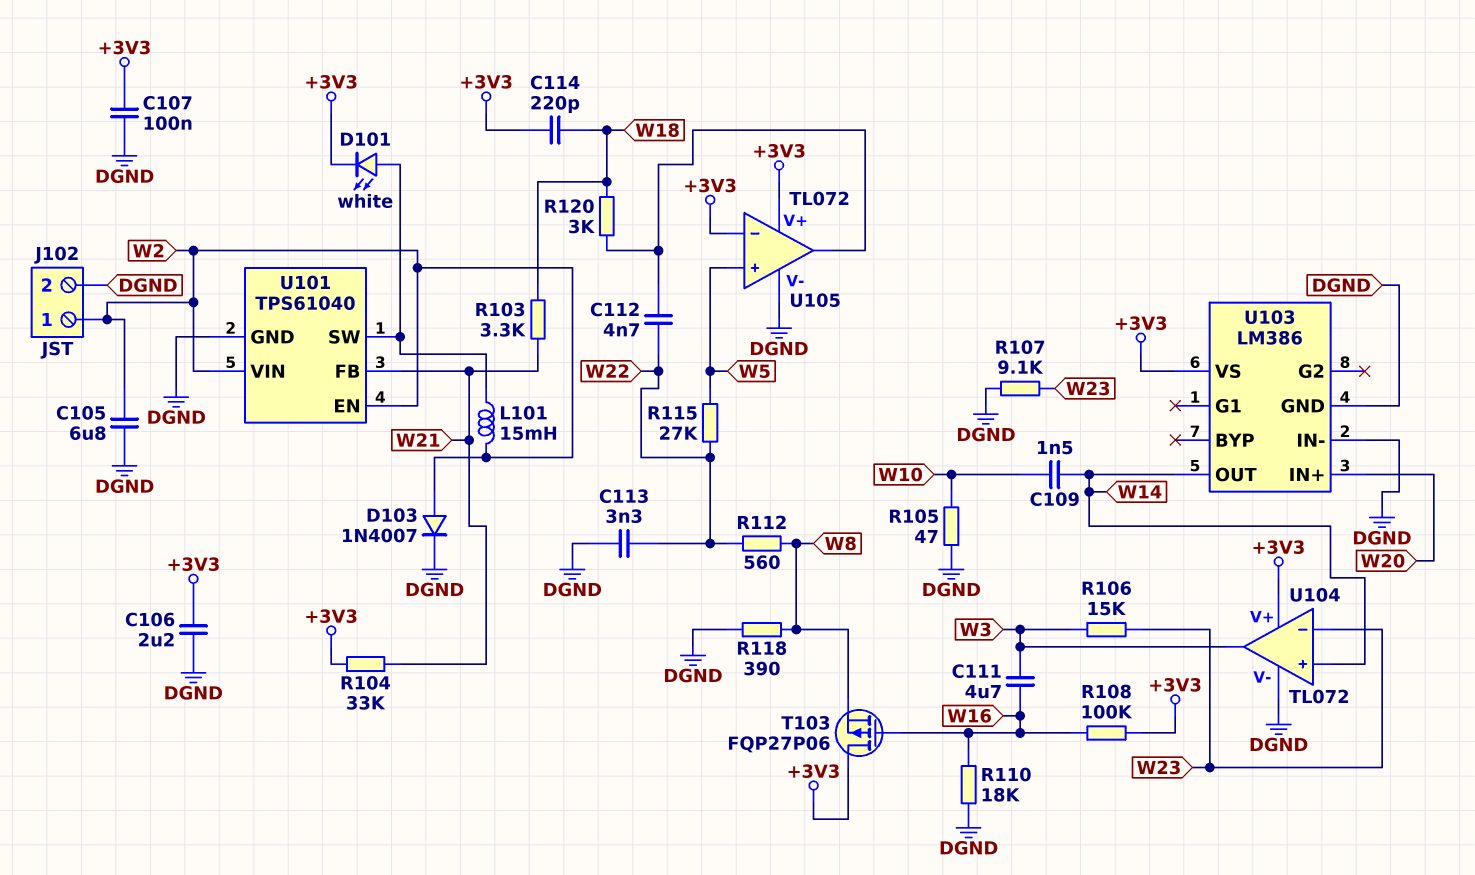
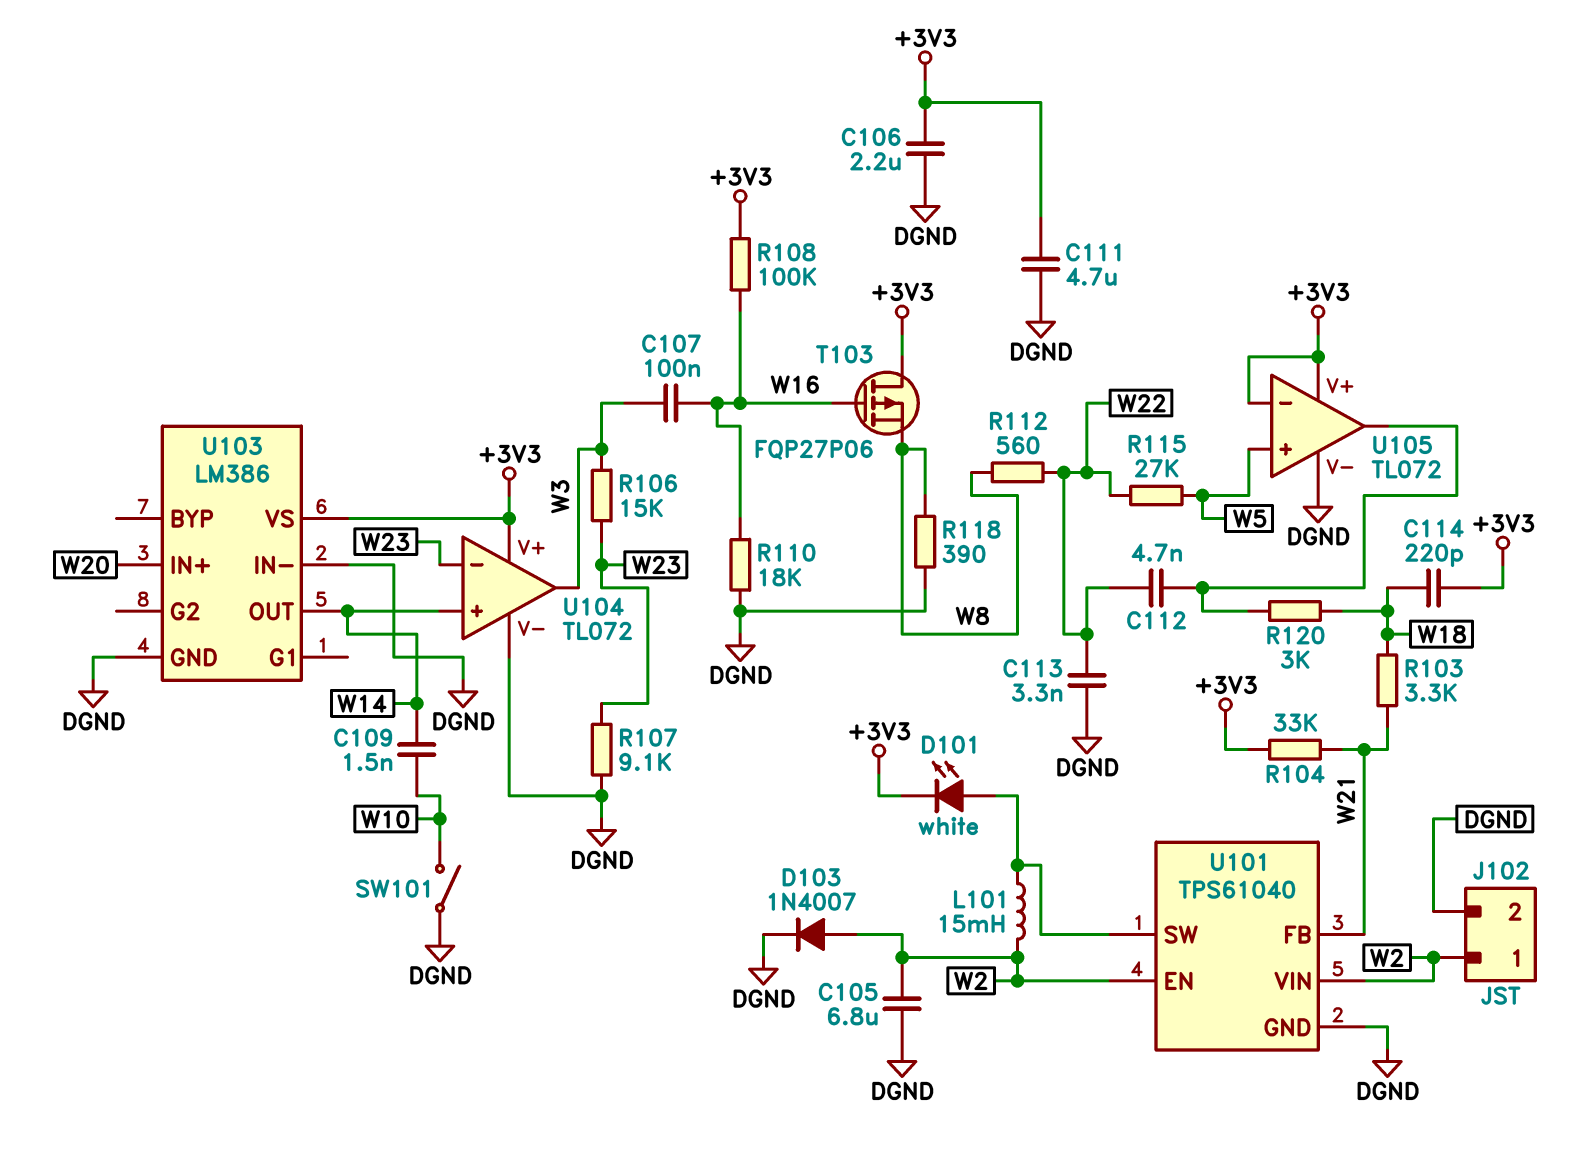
C107: 100nF (+3V3, DGND) -> 100nF (W3, W16)
C111: 4.7uF (W3, W16) -> 4.7uF (+3V3, DGND)
R105: 47 (DGND, W10) -> none
SW101: none -> switch (DGND, W10)

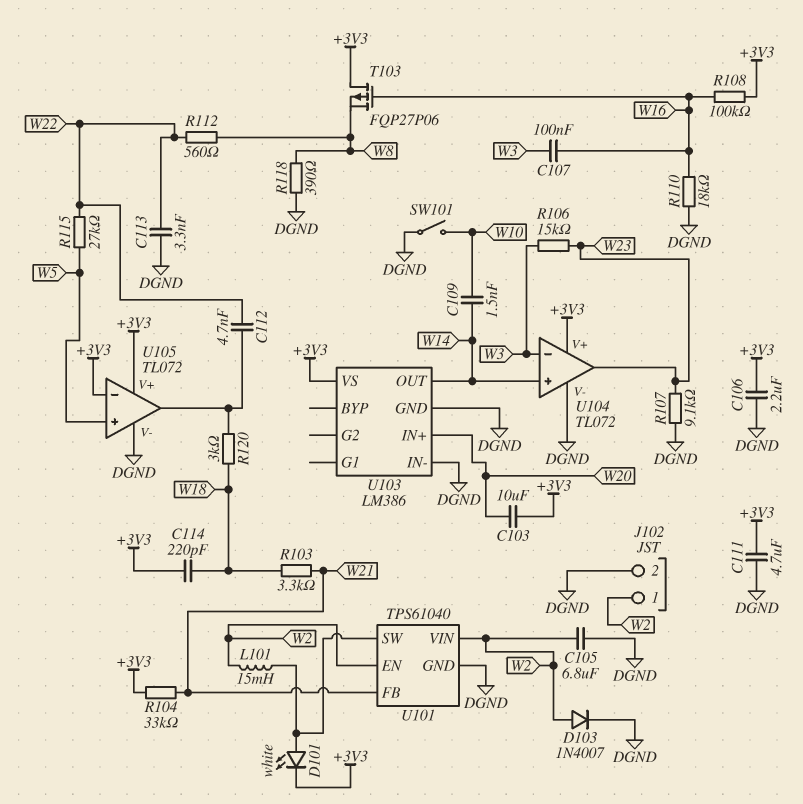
C103: none -> 10uF (+3V3, W20)
U104 pin in-: W23 -> W3
U104 pin out: W3 -> W23

